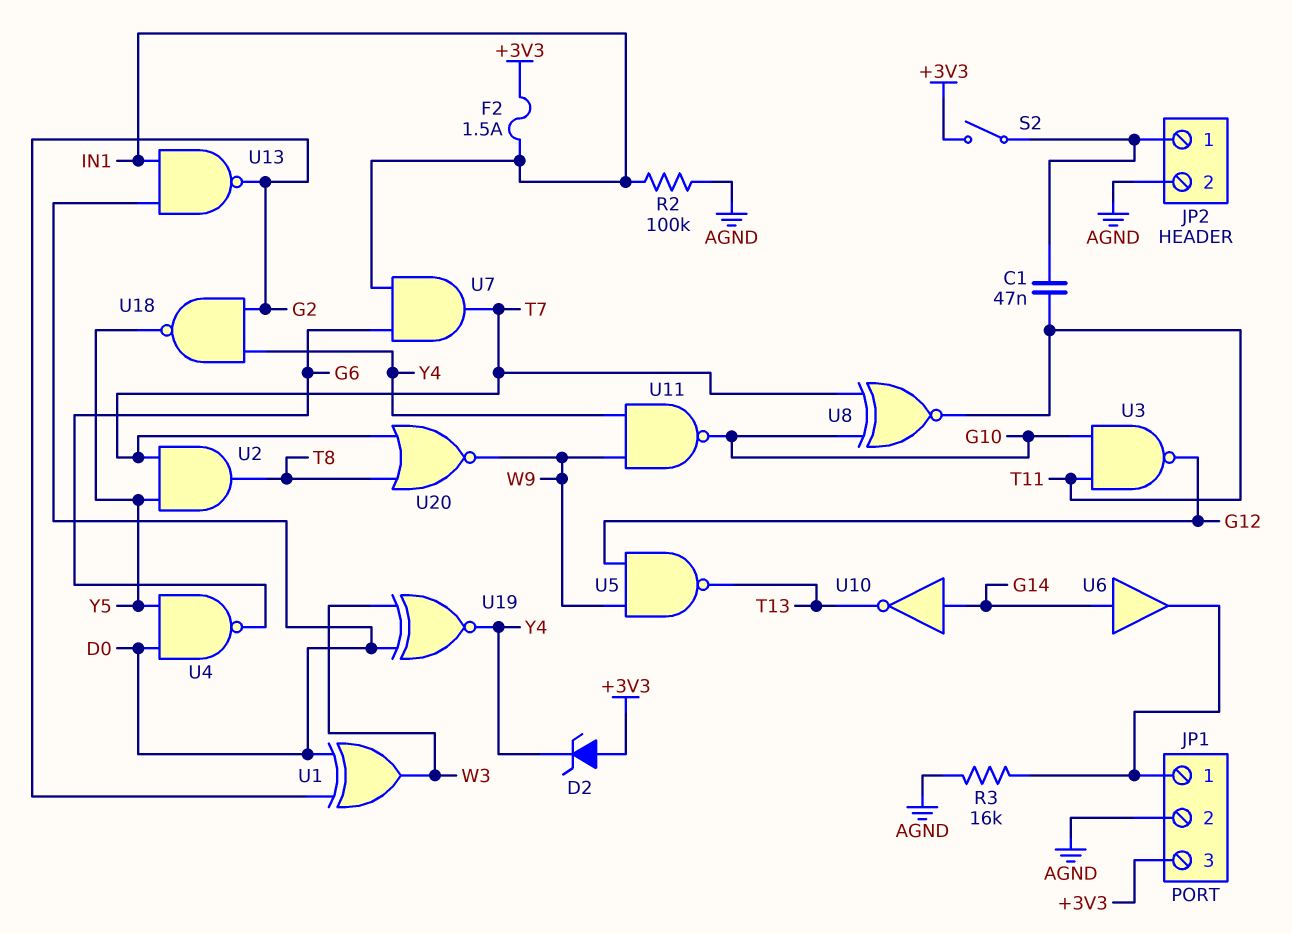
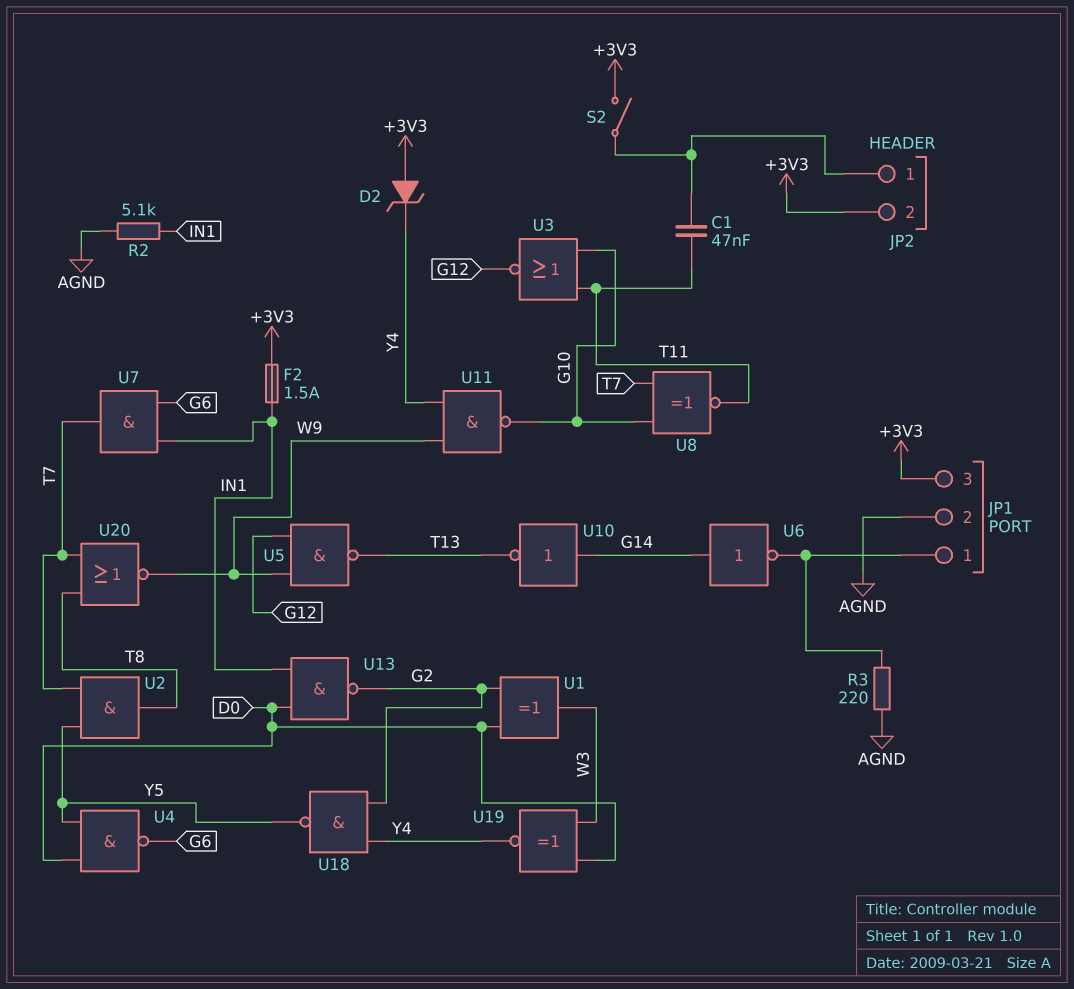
JP2 pin 2: AGND -> +3V3
R2: 100k (AGND, IN1) -> 5.1k (AGND, IN1)
R3: 16k (AGND, JP1/1) -> 220 (AGND, JP1/1)
U3: NAND (in G10, in T11, out G12) -> NOR (in G10, in T11, out G12)
U6: buffer (in G14, out JP1/1) -> NOT (in G14, out JP1/1)

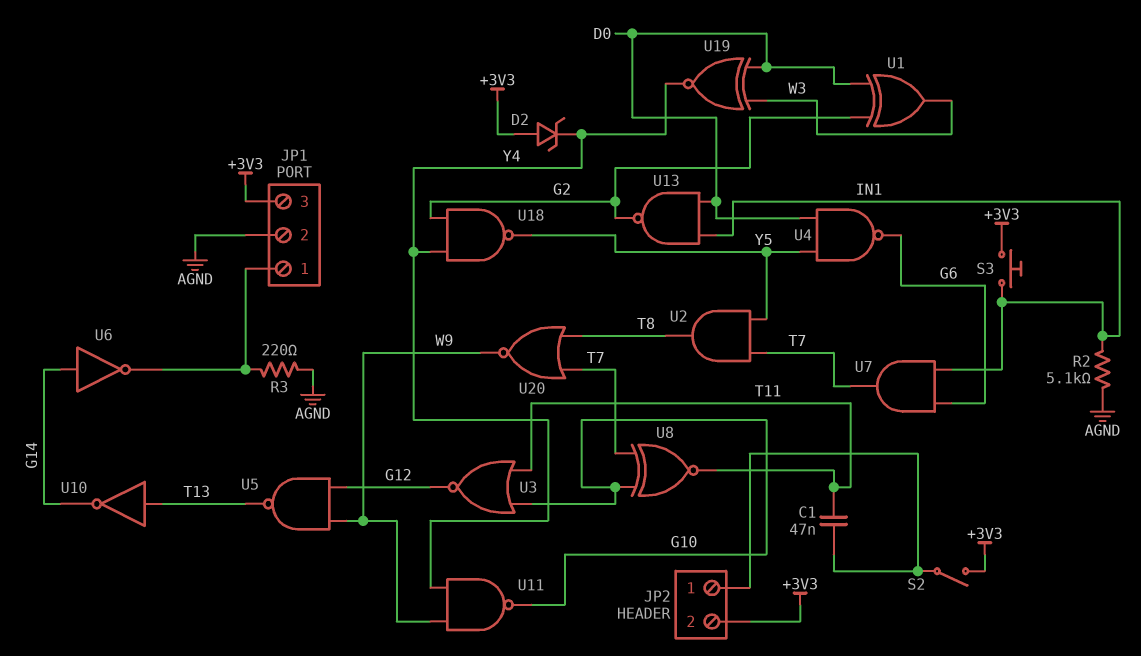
F2: 1.5A (+3V3, IN1) -> none
S3: none -> button (+3V3, IN1)
U10: NOT (in G14, out T13) -> NOT (in T13, out G14)

